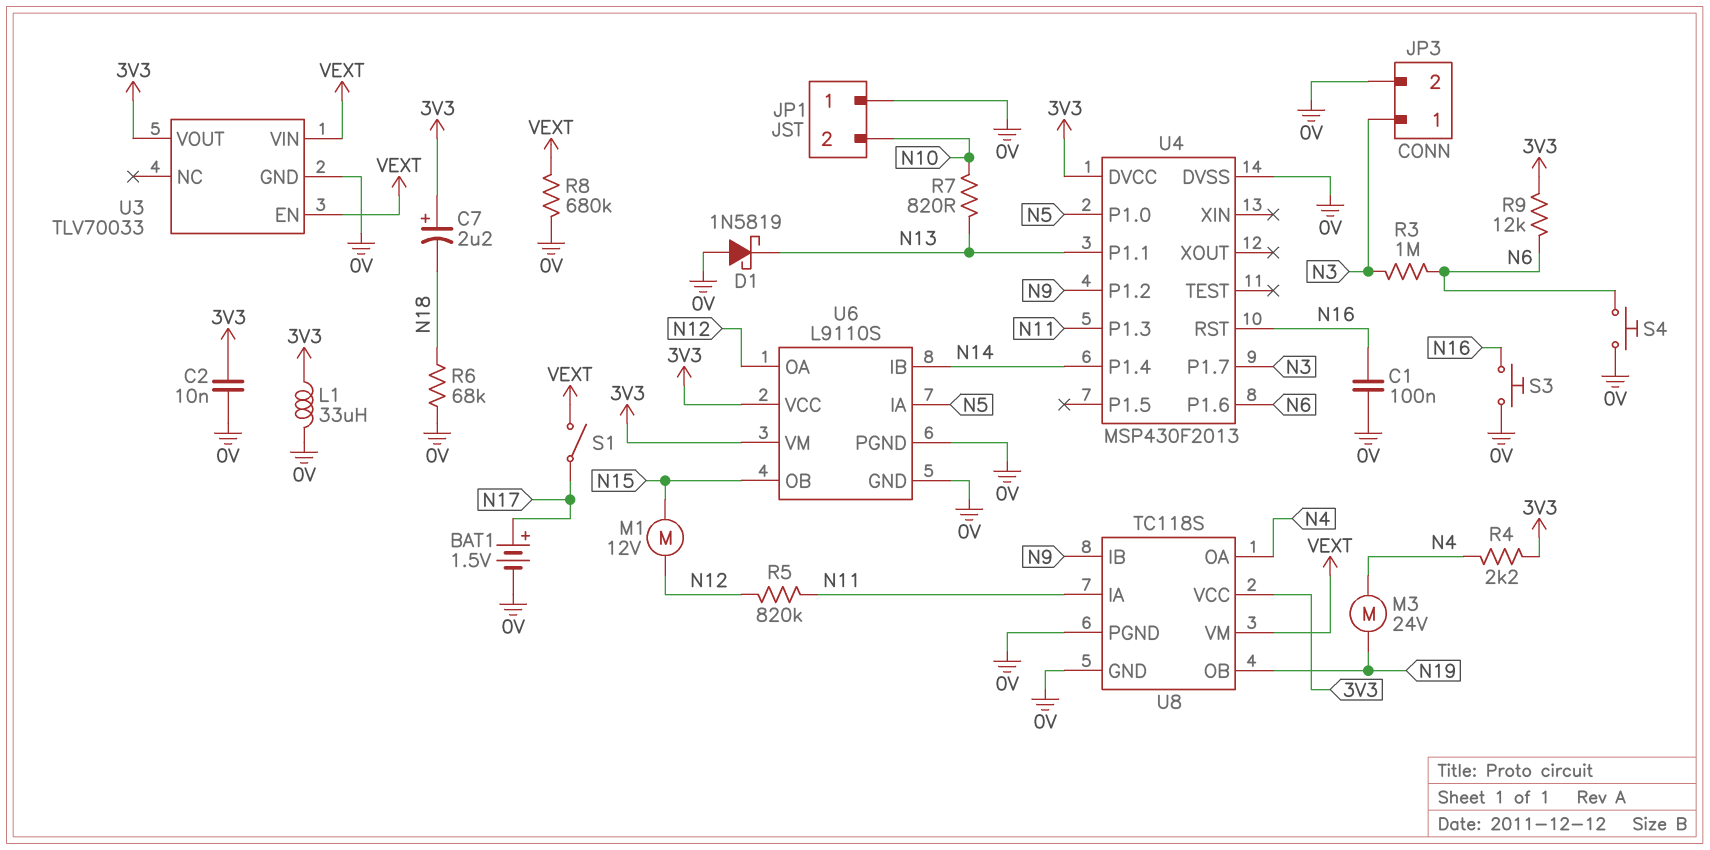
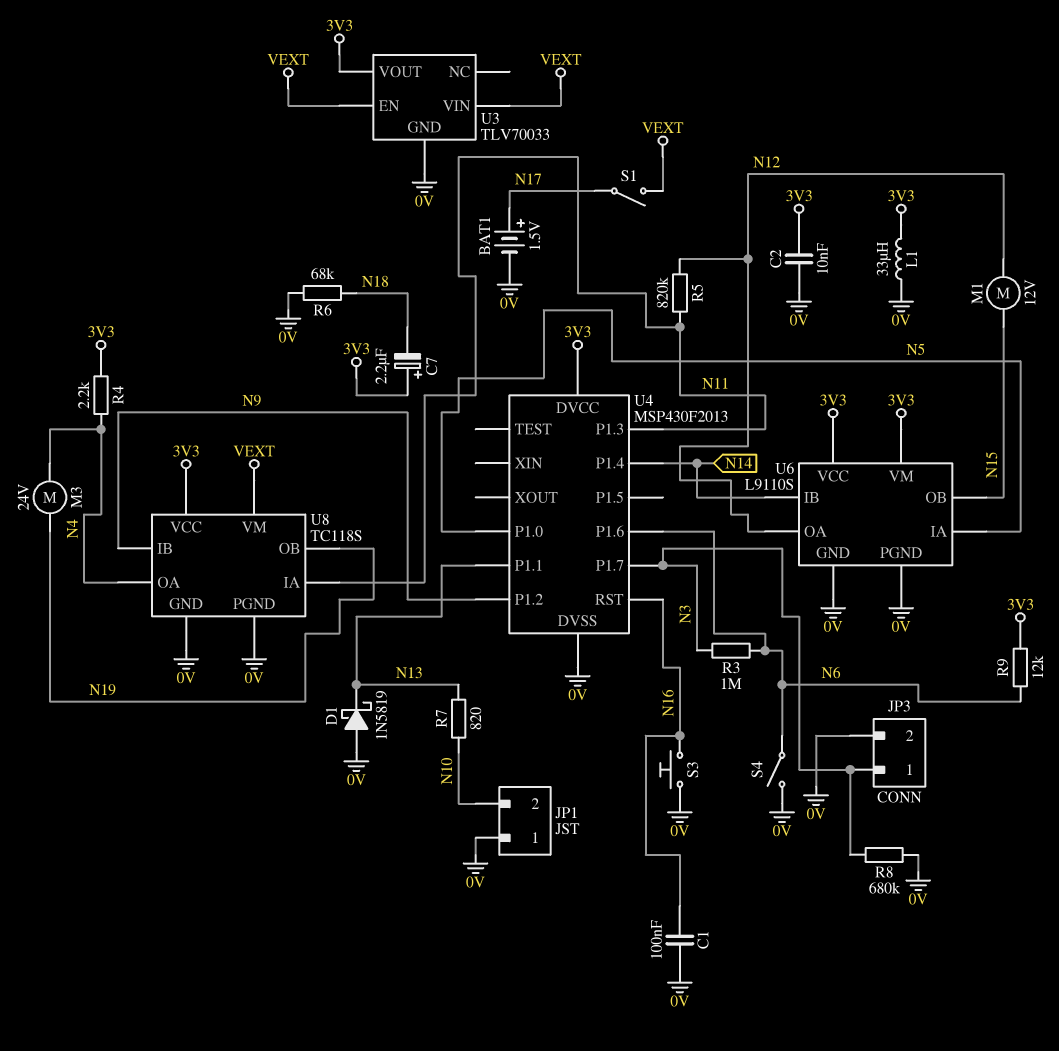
R8: 680k (0V, VEXT) -> 680k (0V, N3)
S4: button (0V, N6) -> switch (0V, N6)

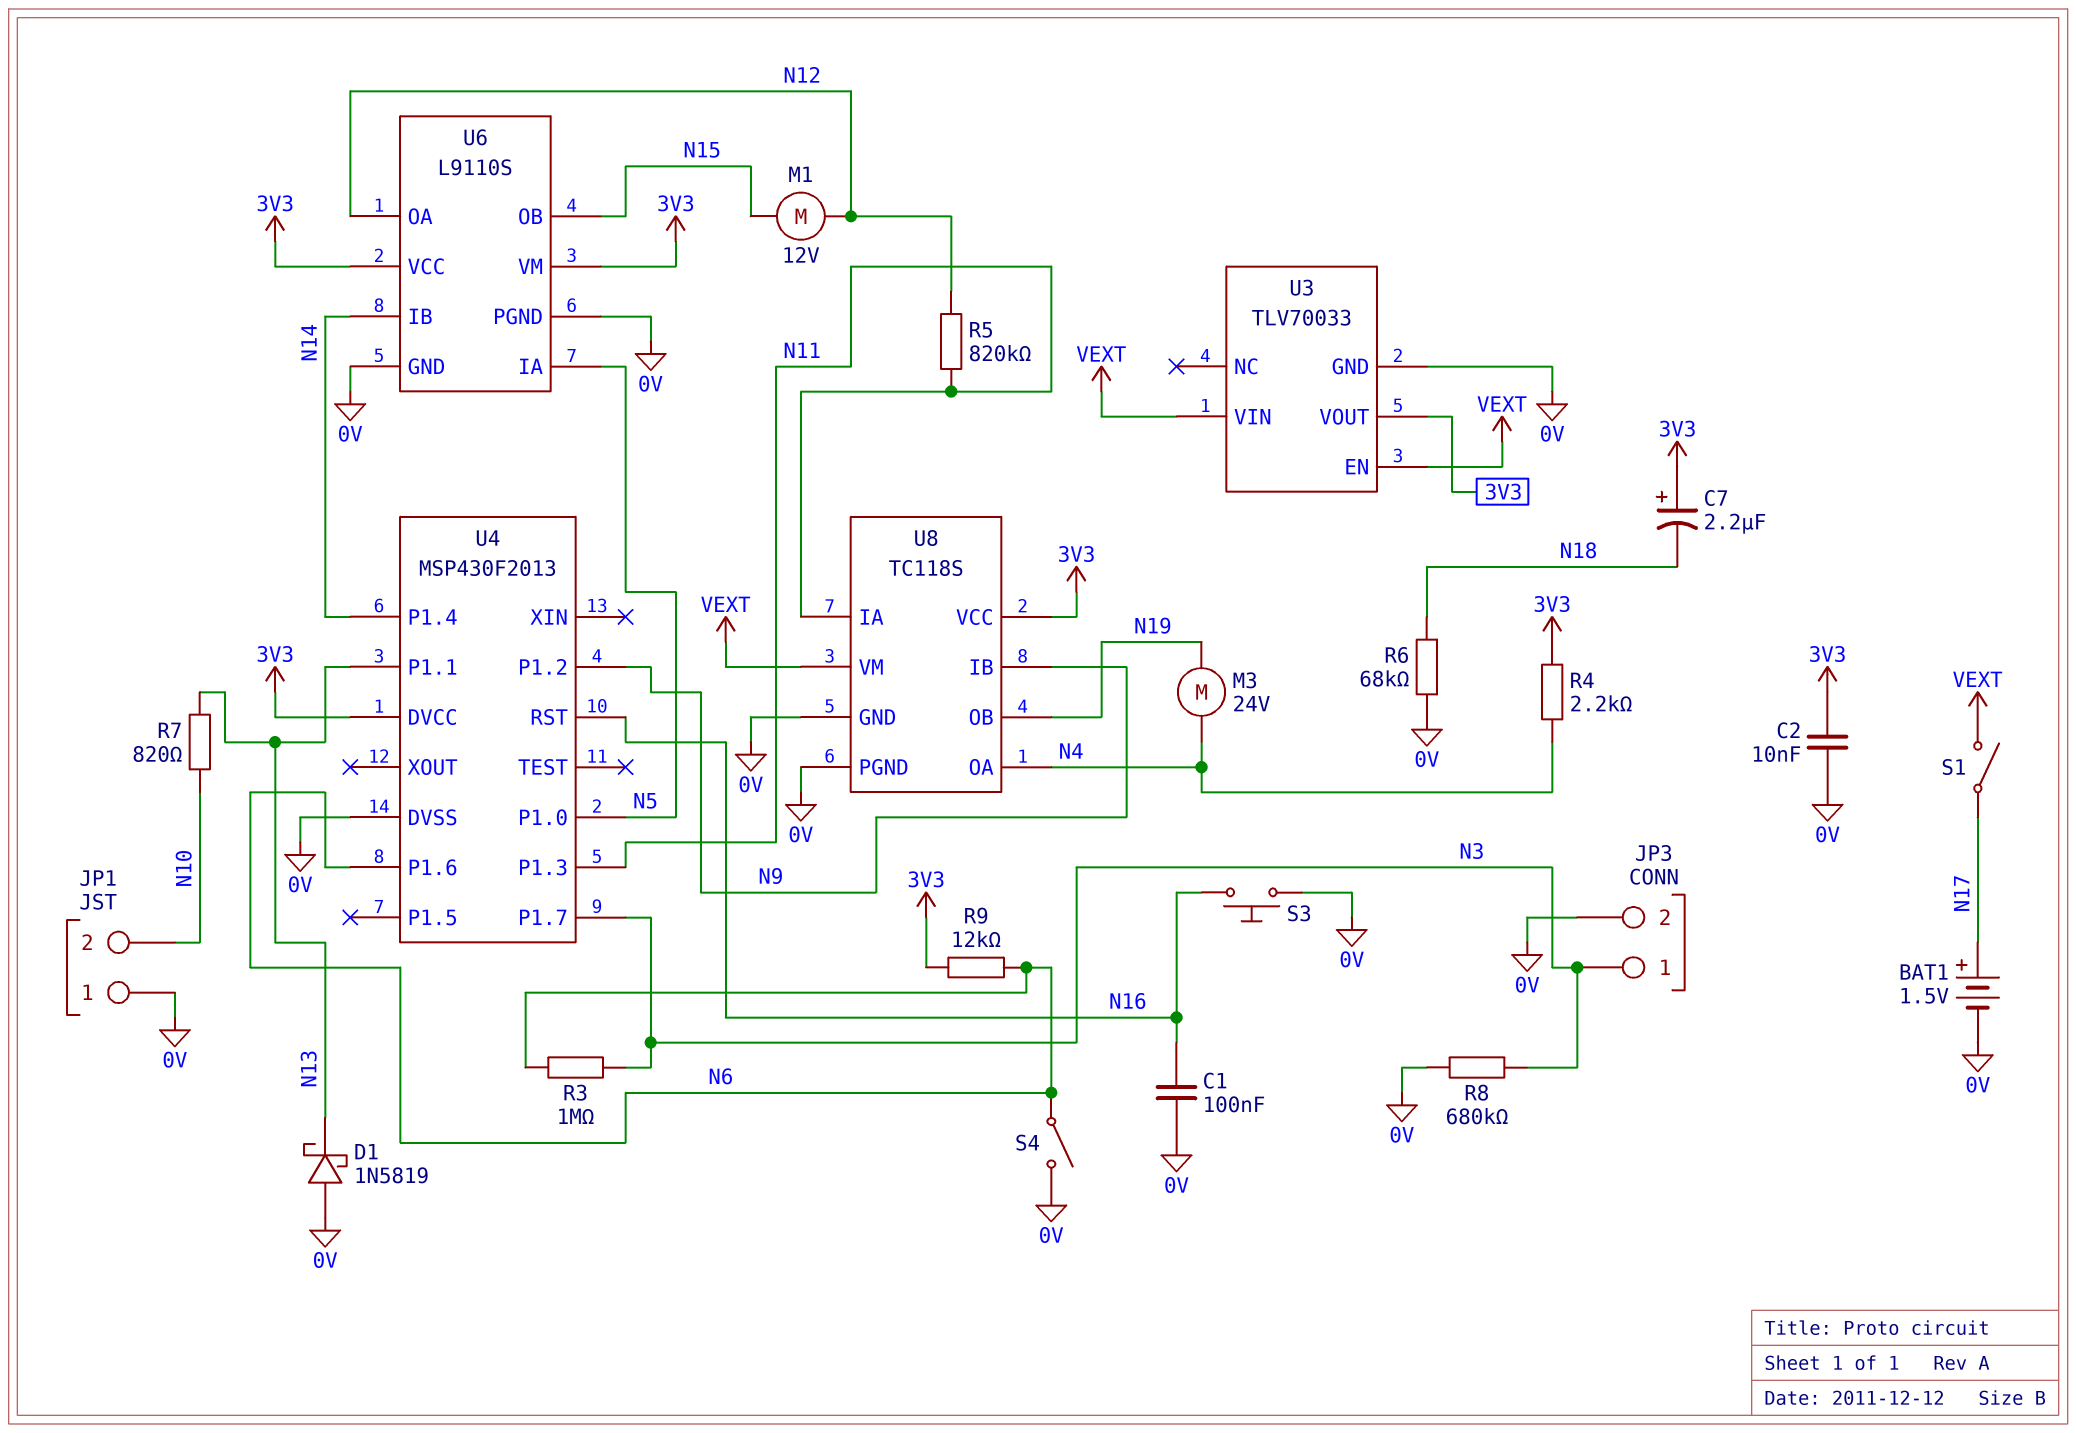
L1: 33uH (0V, 3V3) -> none

